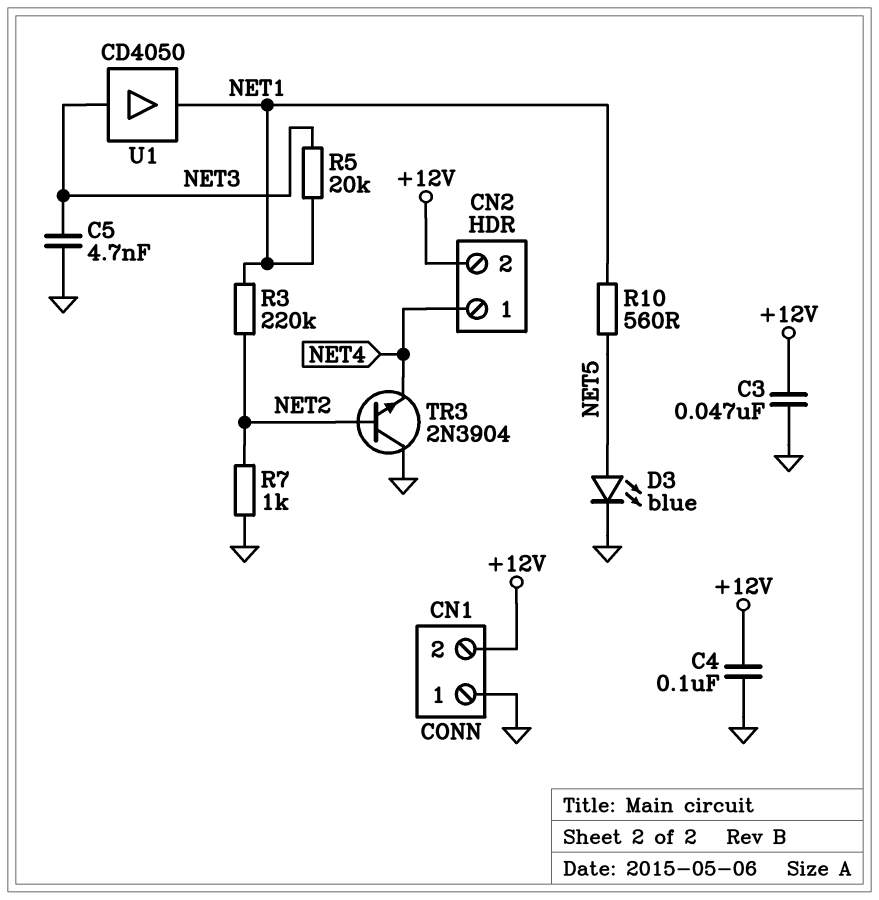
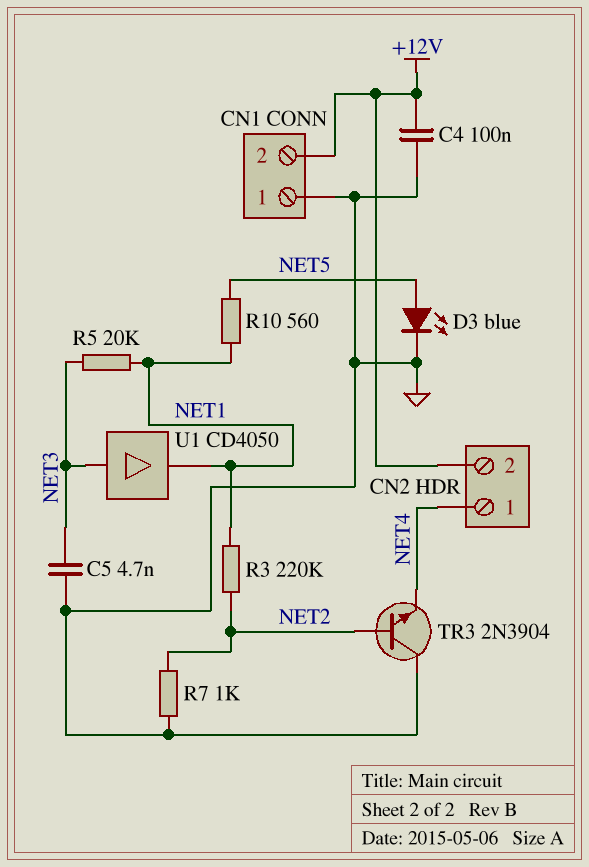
C3: 47nF (+12V, GND) -> none

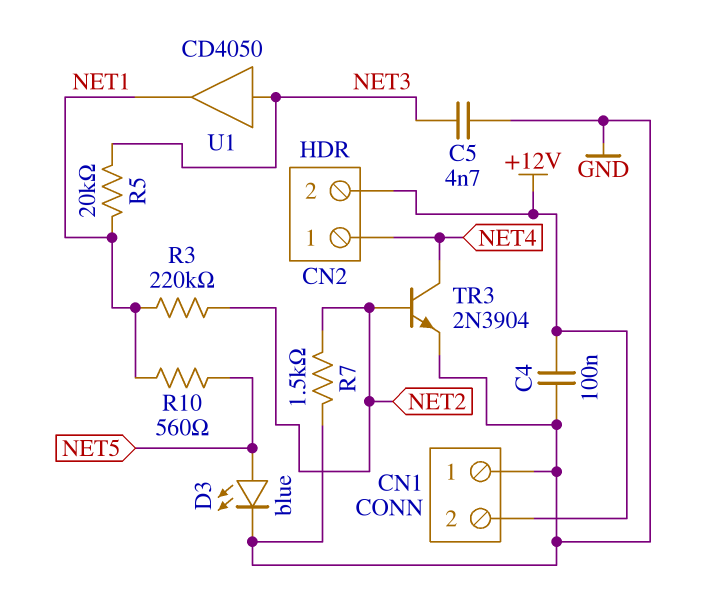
R7: 1k (GND, NET2) -> 1.5k (GND, NET2)
TR3: NPN 2N3904 (B NET2, C GND, E NET4) -> NPN 2N3904 (B NET2, C NET4, E GND)

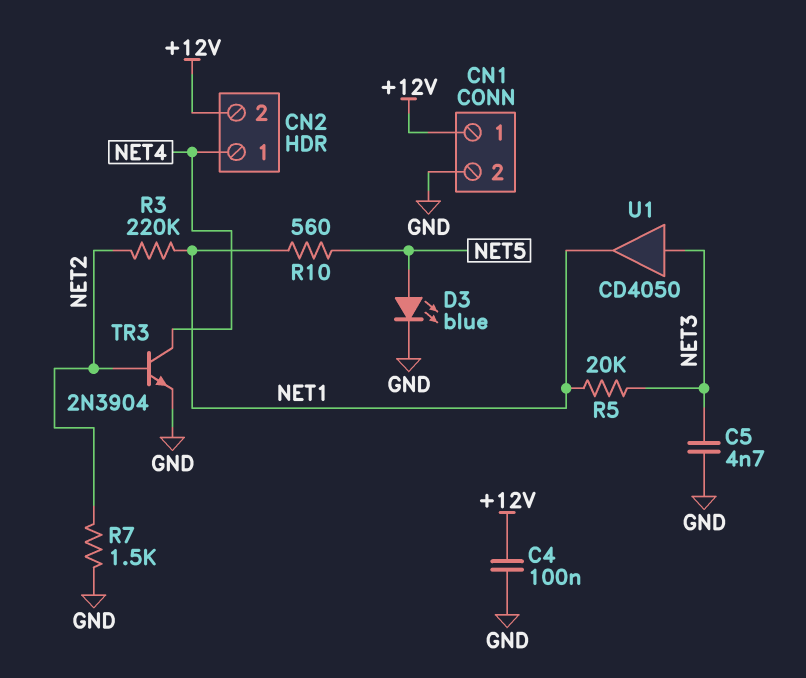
CN1 pin 1: GND -> +12V
CN1 pin 2: +12V -> GND

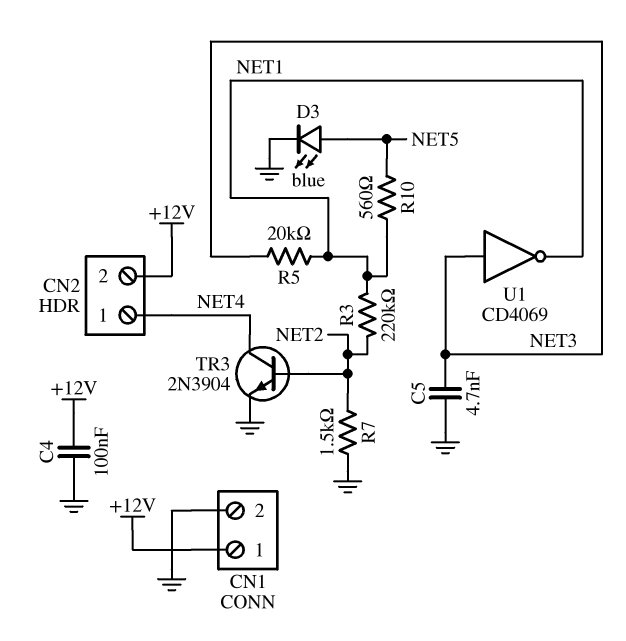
U1: buffer CD4050 (in NET3, out NET1) -> NOT CD4069 (in NET3, out NET1)

